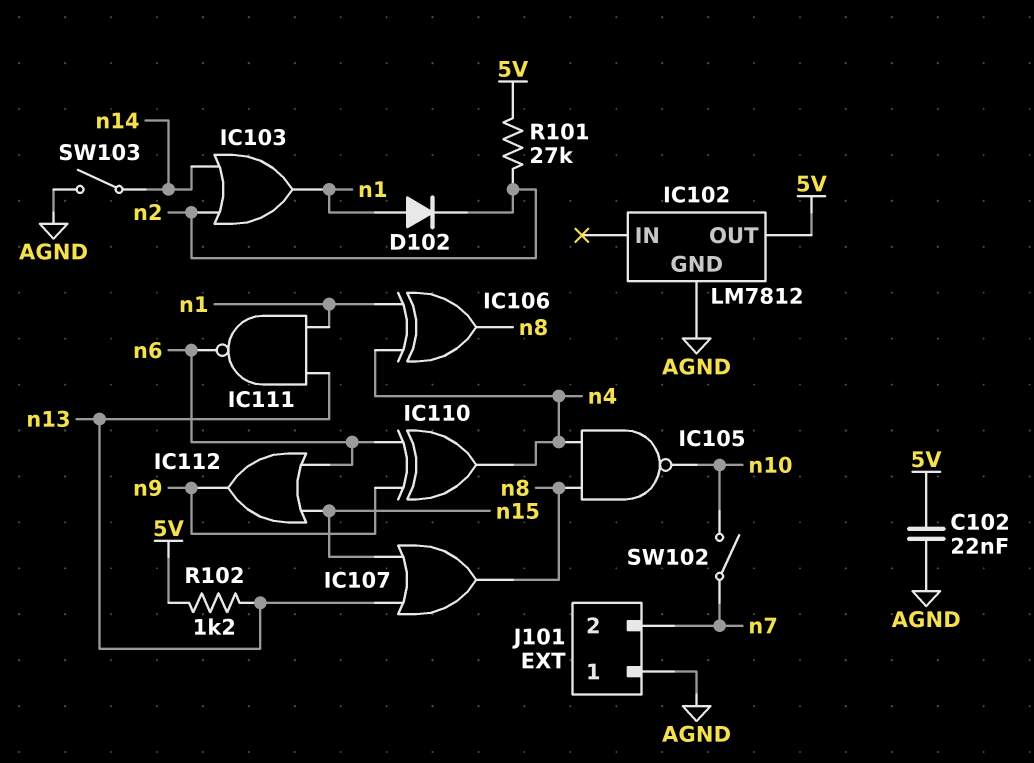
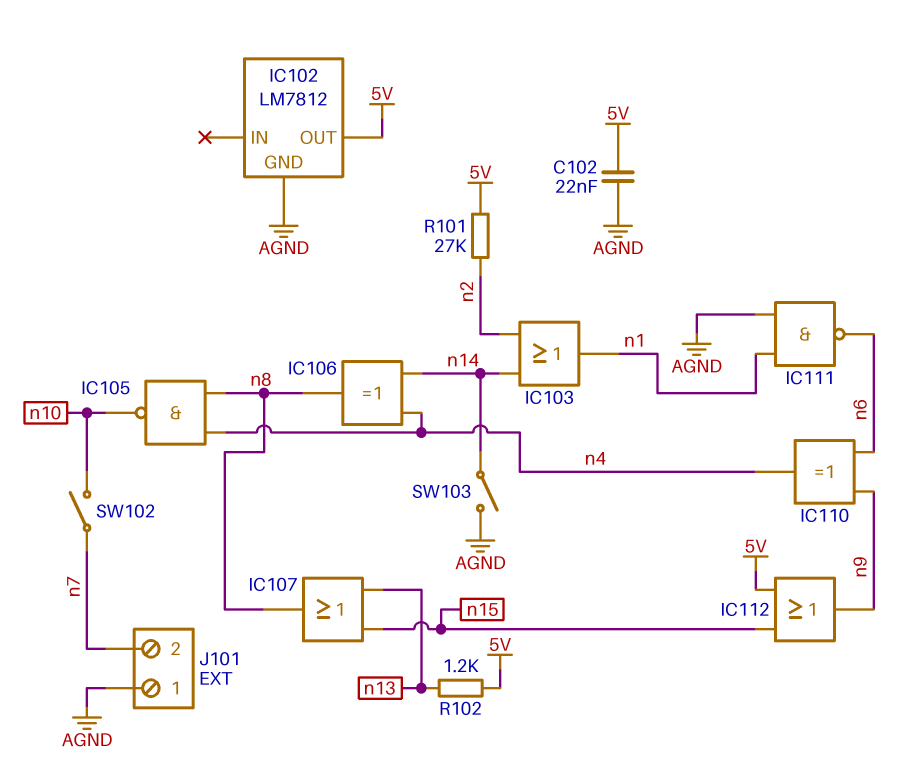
D102: diode (A n1, K n2) -> none
IC106: XOR (in n1, in n4, out n8) -> XOR (in n4, in n14, out n8)
IC111: NAND (in n1, in n13, out n6) -> NAND (in AGND, in n1, out n6)
IC112: OR (in n6, in n15, out n9) -> OR (in 5V, in n15, out n9)

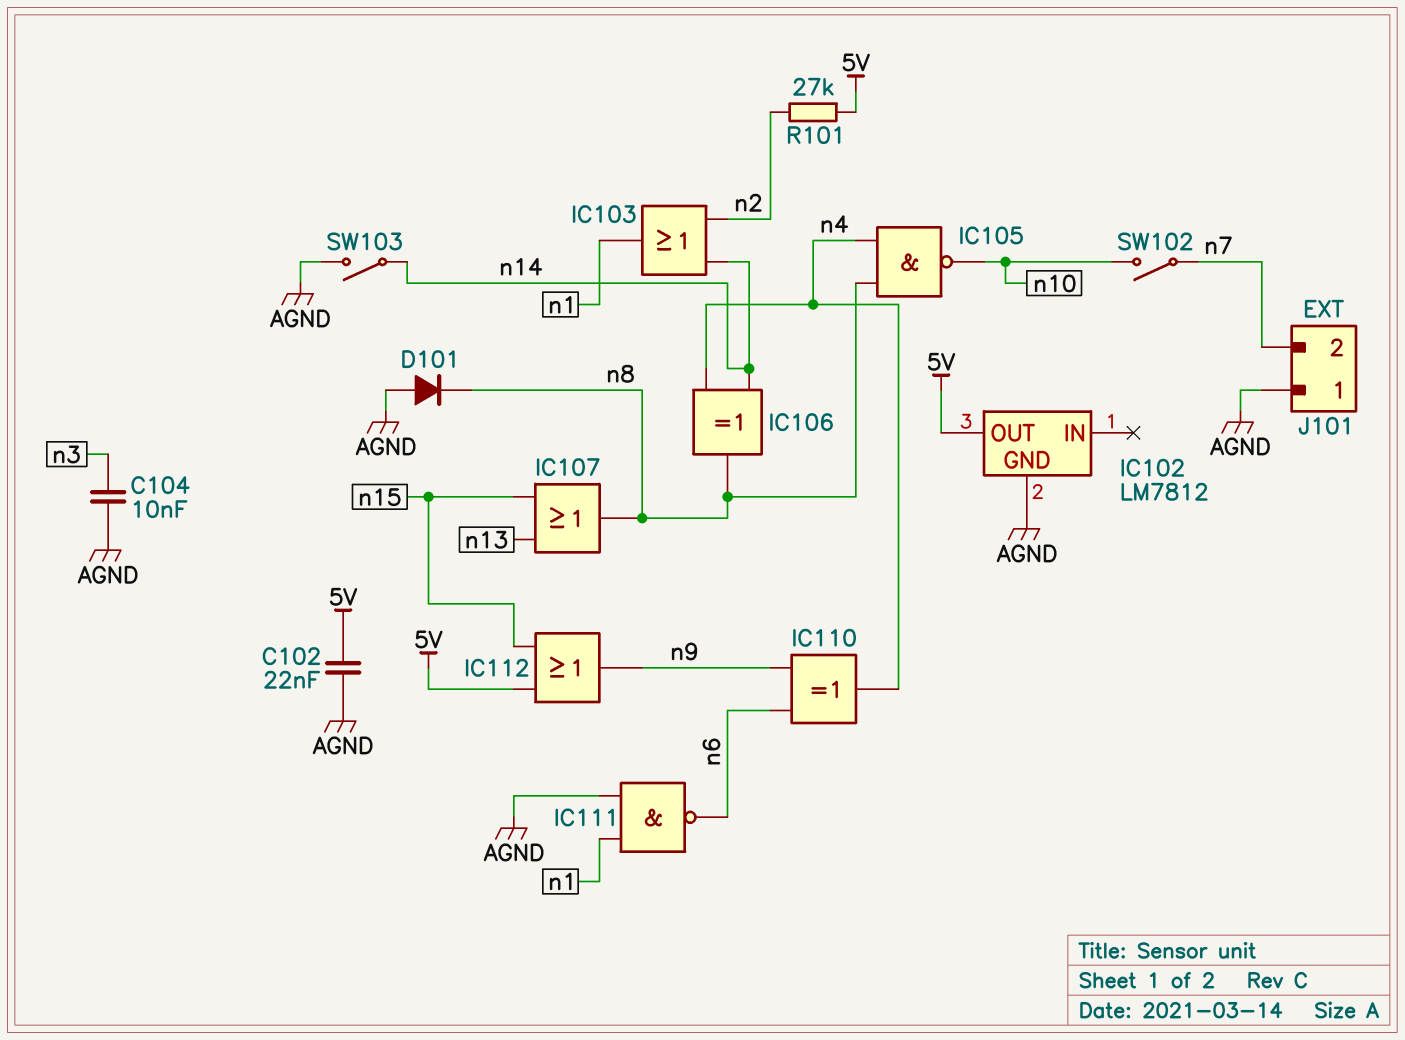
C104: none -> 10nF (AGND, n3)
D101: none -> diode (A AGND, K n8)
R102: 1.2k (5V, n13) -> none

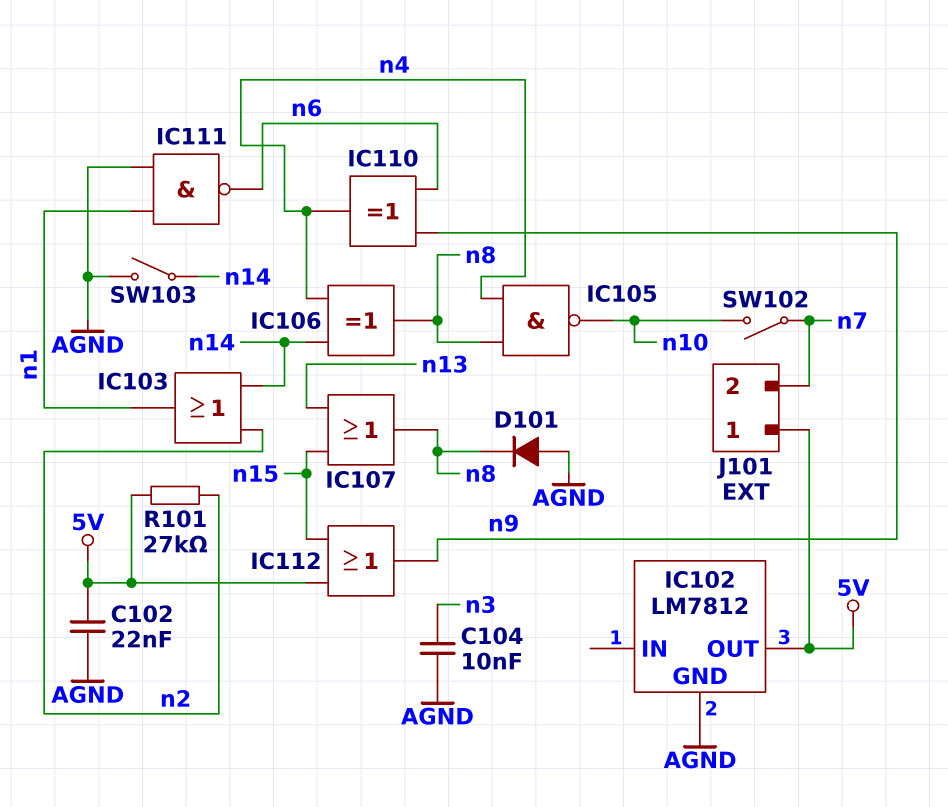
J101 pin 1: AGND -> 5V

